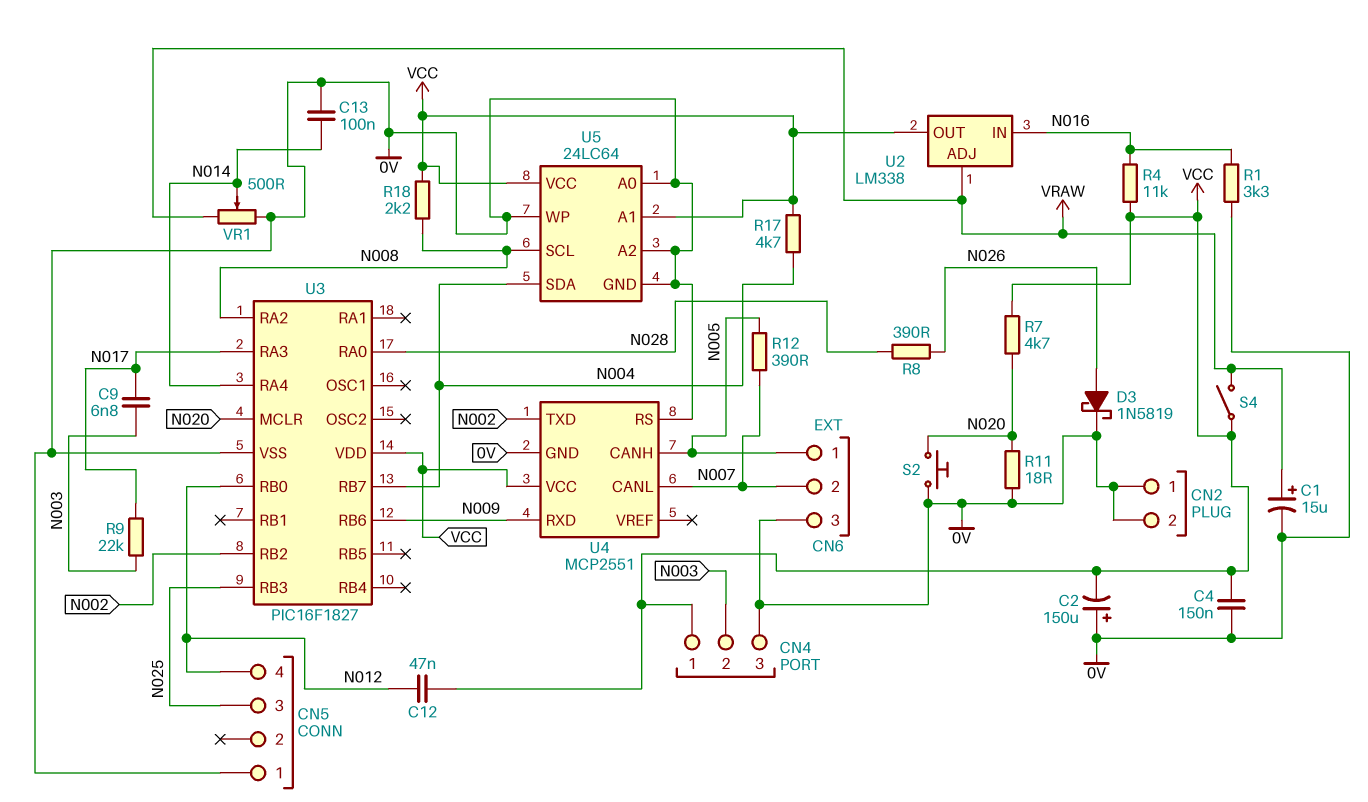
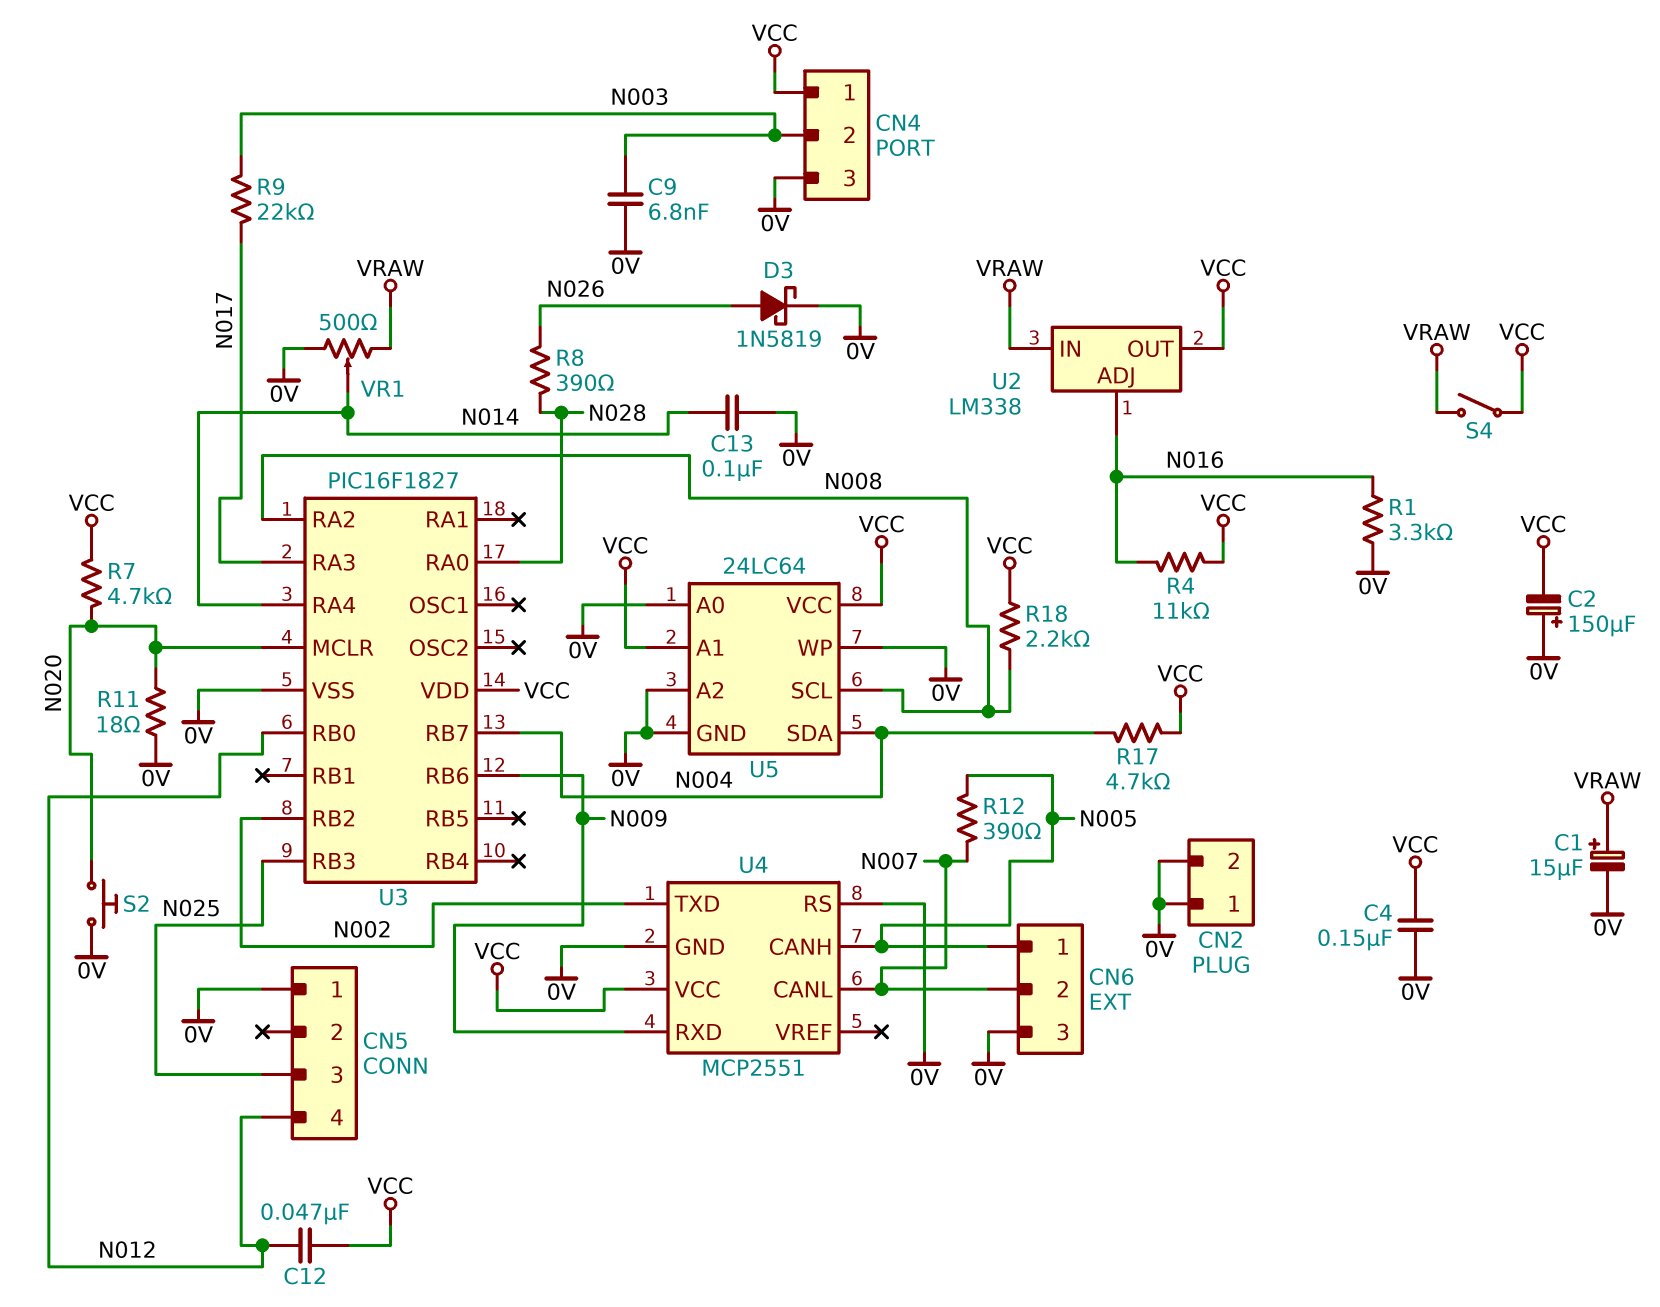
C9: 6.8nF (N003, N017) -> 6.8nF (0V, N003)
U2 pin ADJ: VRAW -> N016
U2 pin IN: N016 -> VRAW

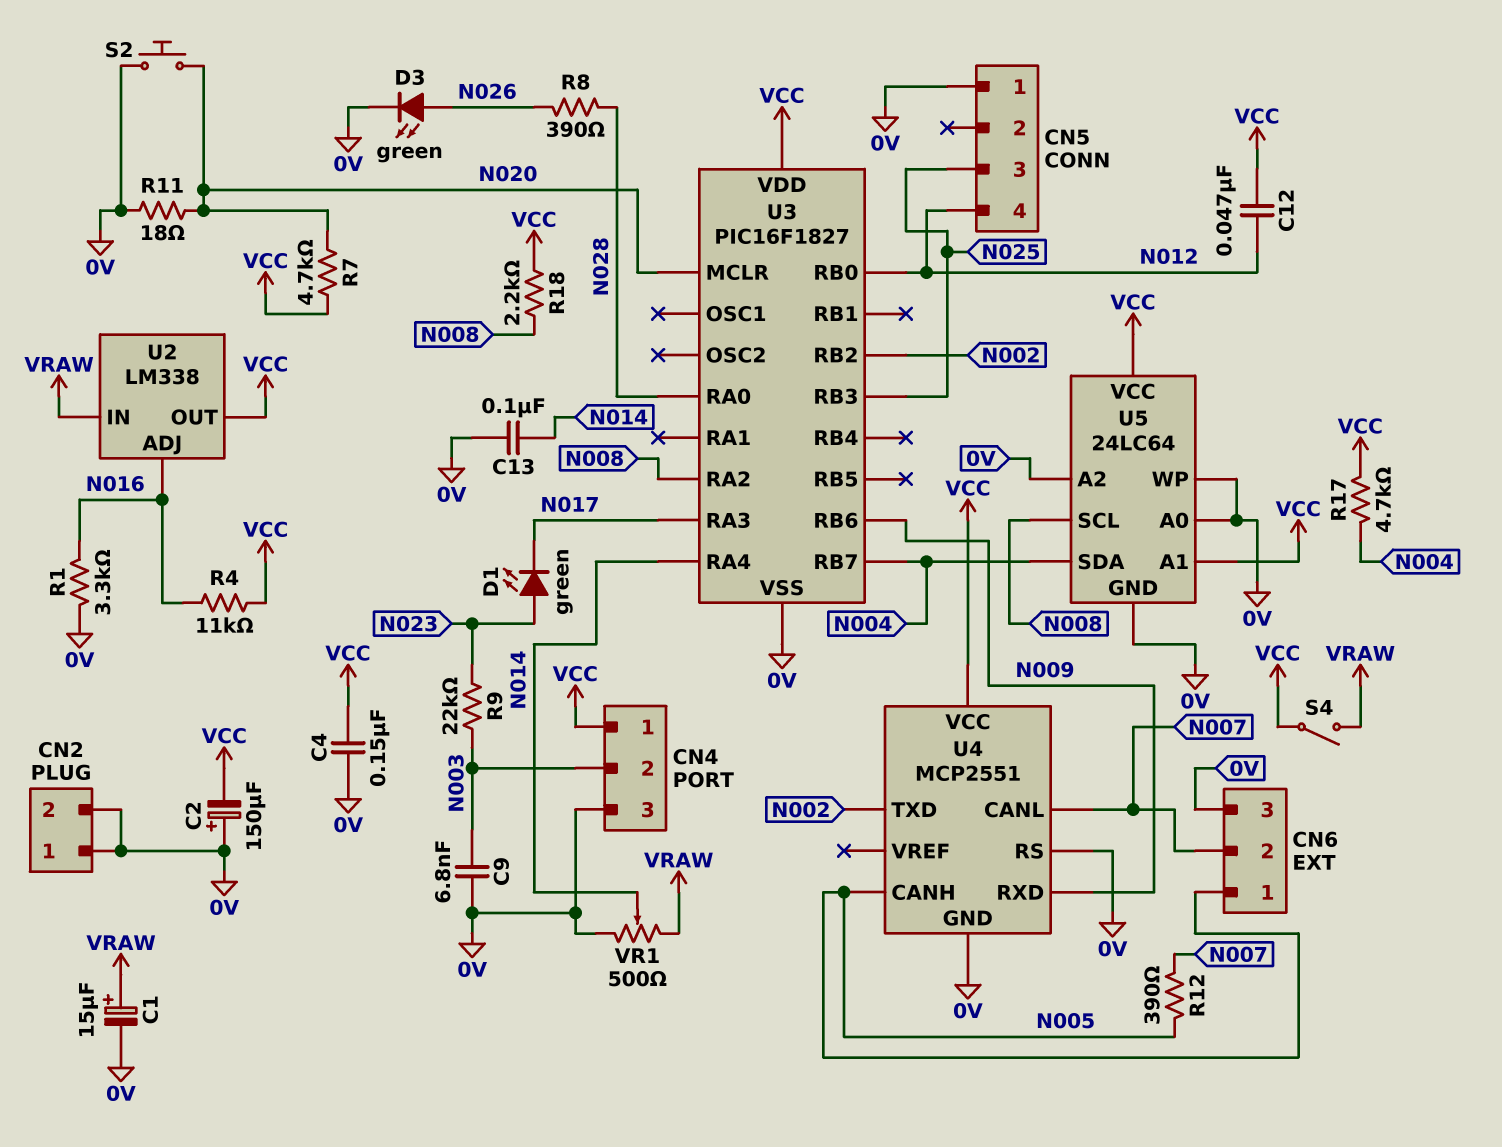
D1: none -> LED green (A N023, K N017)
D3: schottky 1N5819 (A N026, K 0V) -> LED green (A N026, K 0V)
R9: 22k (N003, N017) -> 22k (N003, N023)

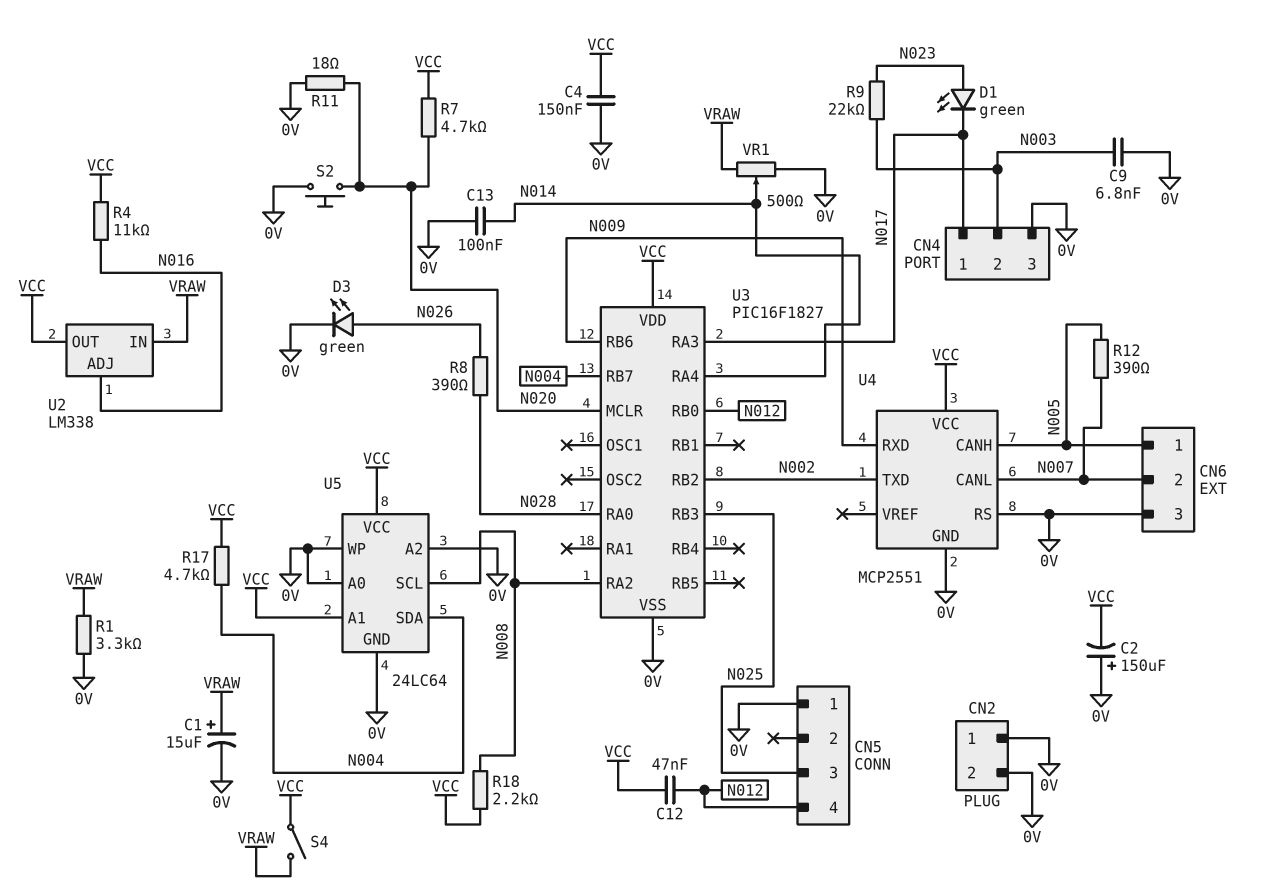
CN4 pin 1: VCC -> N017
R1: 3.3k (0V, N016) -> 3.3k (0V, VRAW)

